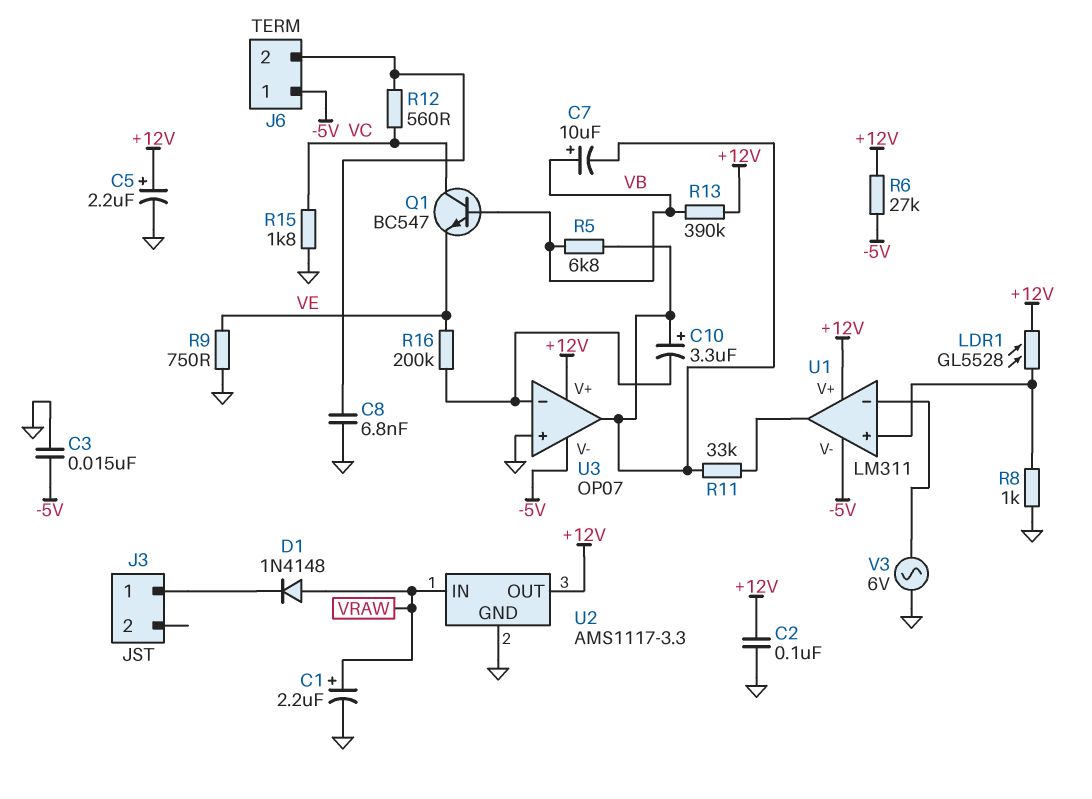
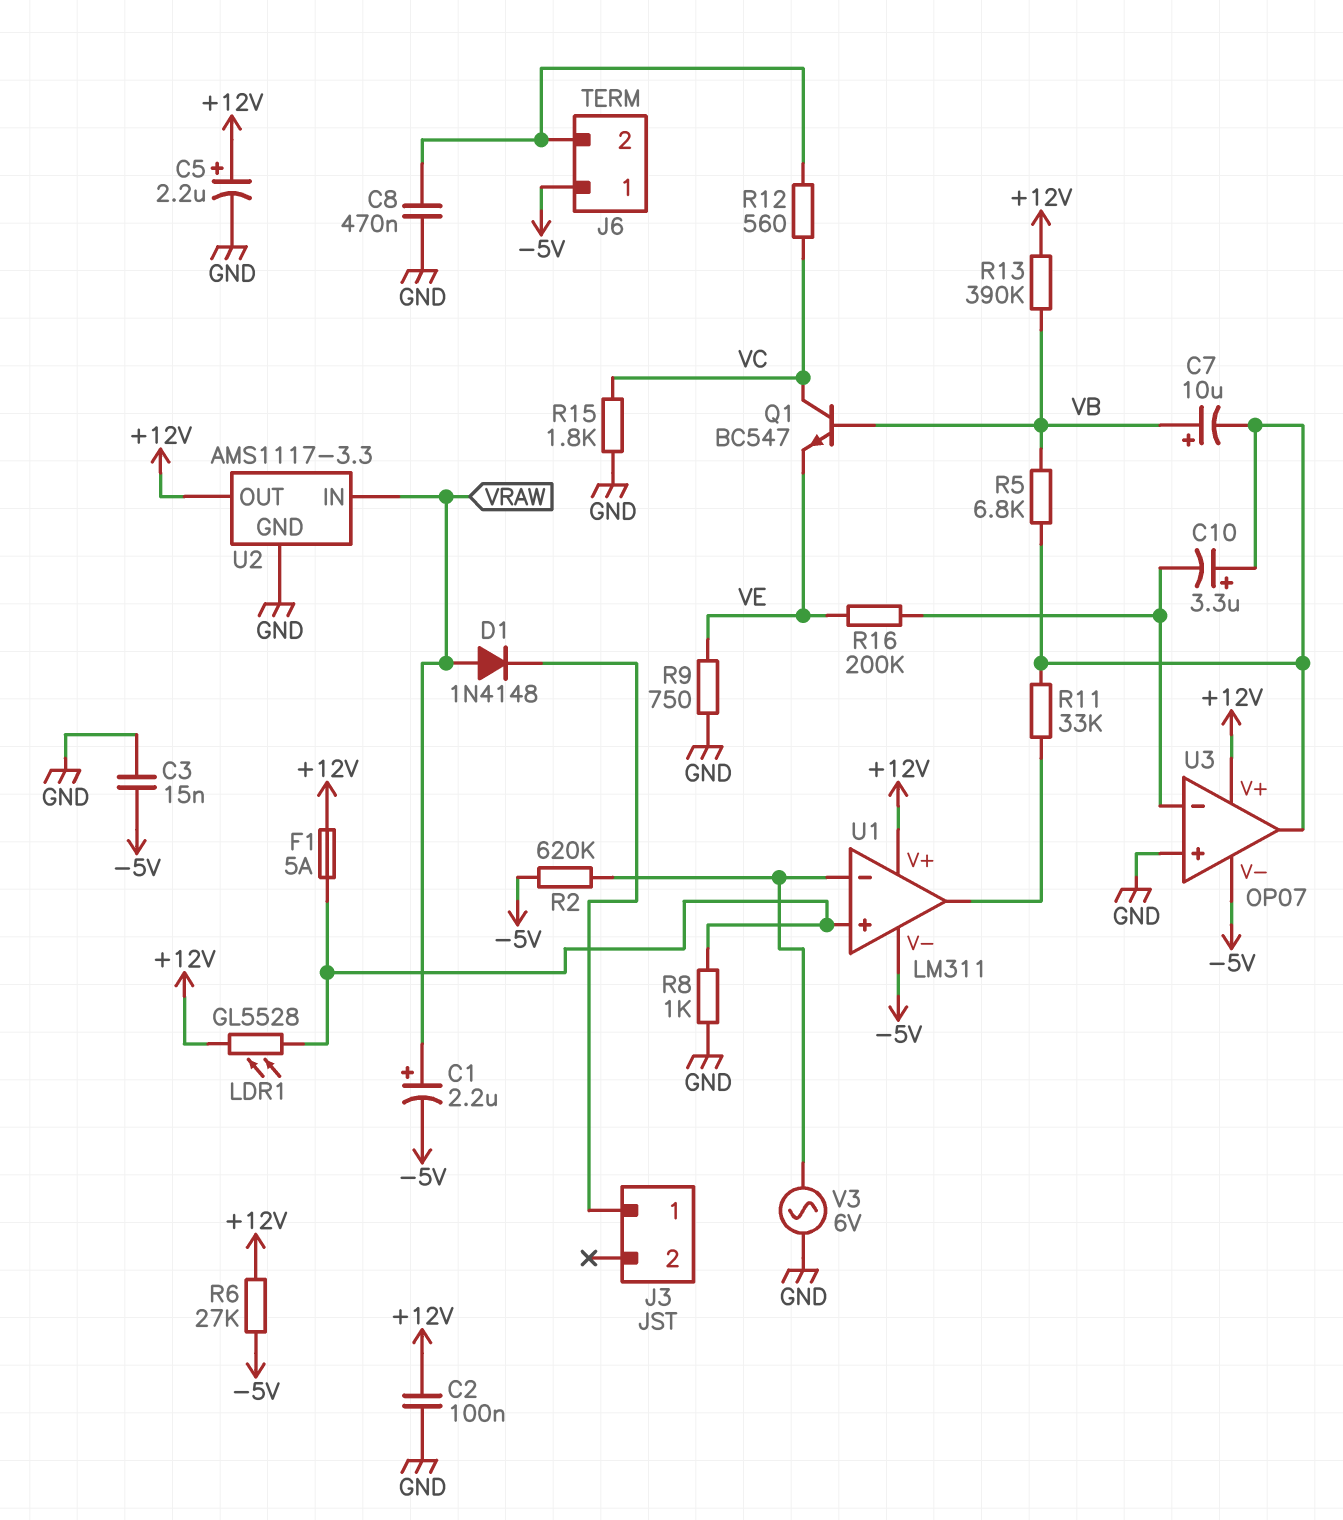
C1: 2.2uF (plus VRAW, minus GND) -> 2.2uF (plus VRAW, minus -5V)
C8: 6.8nF (GND, J6/2) -> 470nF (GND, J6/2)
F1: none -> 5A (+12V, U1/in+)
R2: none -> 620k (-5V, U1/in-)

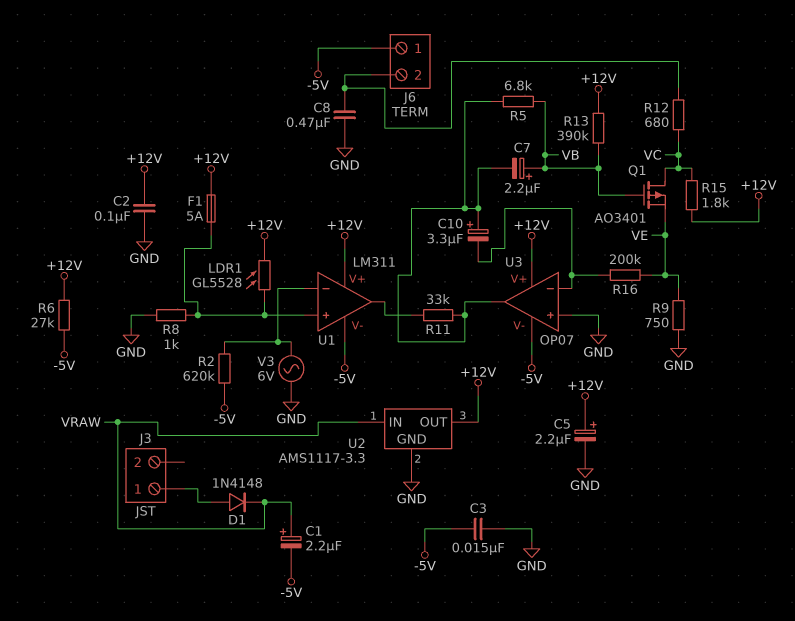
C7: 10uF (plus VB, minus U3/out) -> 2.2uF (plus VB, minus U3/out)
D1: diode 1N4148 (A VRAW, K J3/1) -> diode 1N4148 (A J3/1, K VRAW)
Q1: NPN BC547 (B VB, C VC, E VE) -> PMOS AO3401 (G VB, D VC, S VE)
R12: 560 (J6/2, VC) -> 680 (J6/2, VC)
R15: 1.8k (GND, VC) -> 1.8k (+12V, VC)

